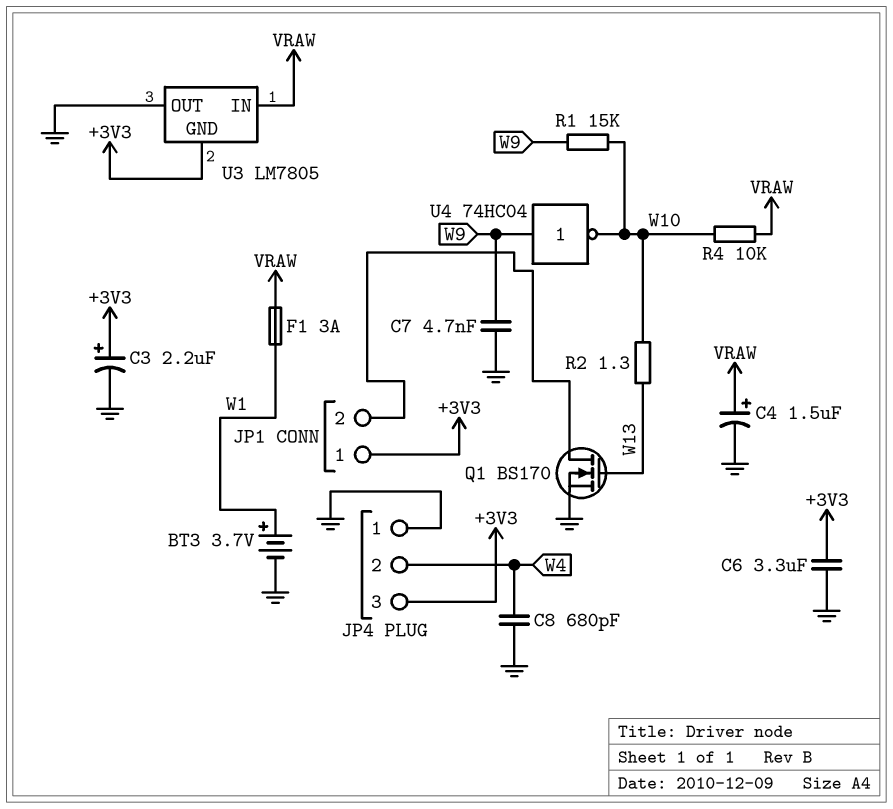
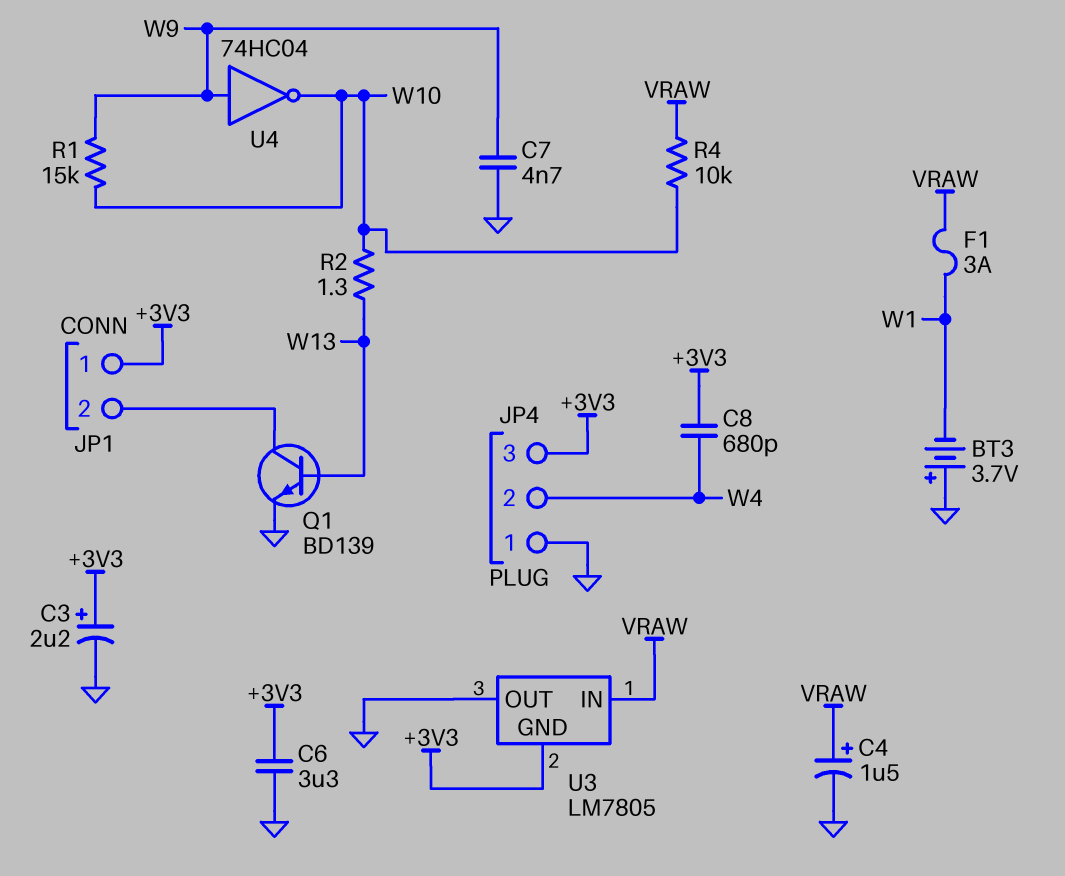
BT3: 3.7V (plus W1, minus GND) -> 3.7V (plus GND, minus W1)
C8: 680pF (GND, W4) -> 680pF (+3V3, W4)
Q1: NMOS BS170 (G W13, D JP1/2, S GND) -> NPN BD139 (B W13, C JP1/2, E GND)

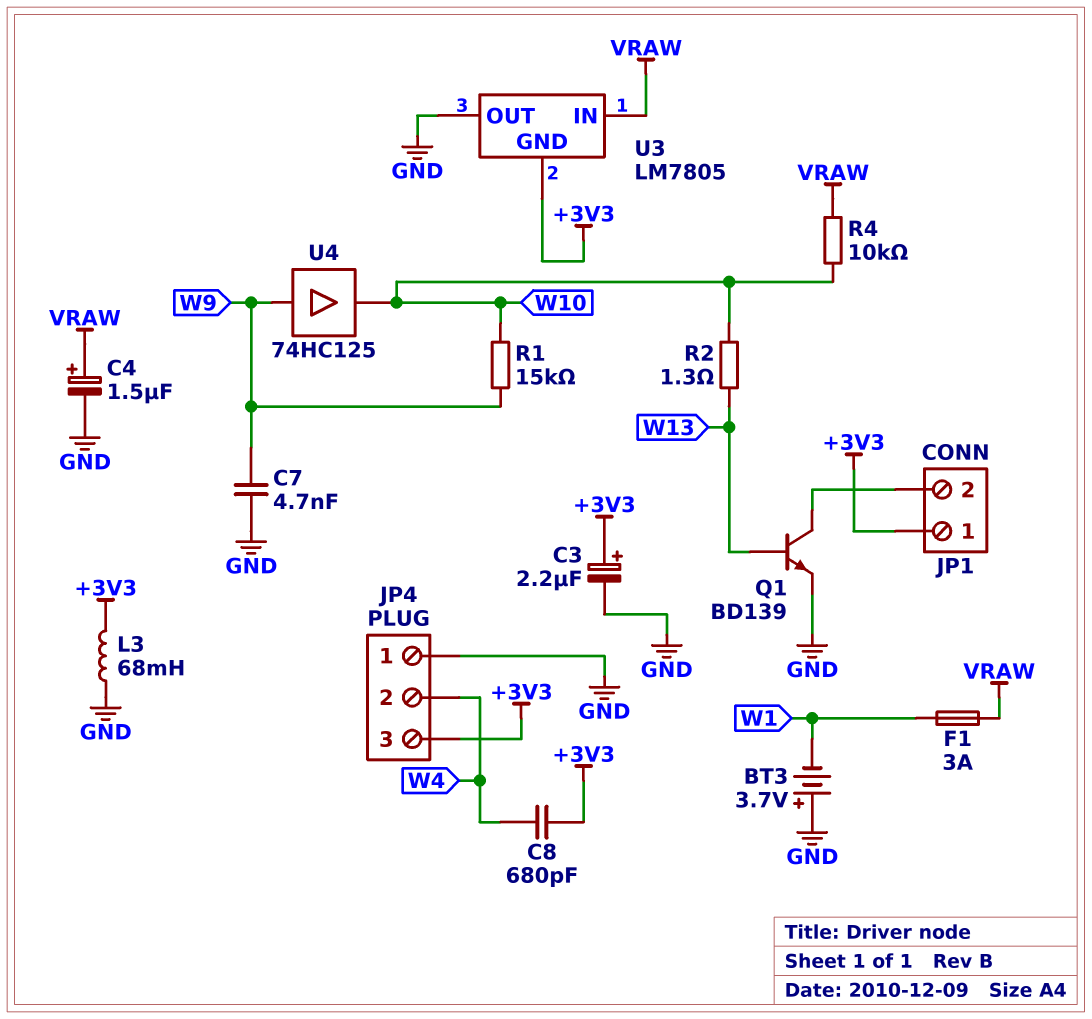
C6: 3.3uF (+3V3, GND) -> none
L3: none -> 68mH (+3V3, GND)
U4: NOT 74HC04 (in W9, out W10) -> buffer 74HC125 (in W9, out W10)

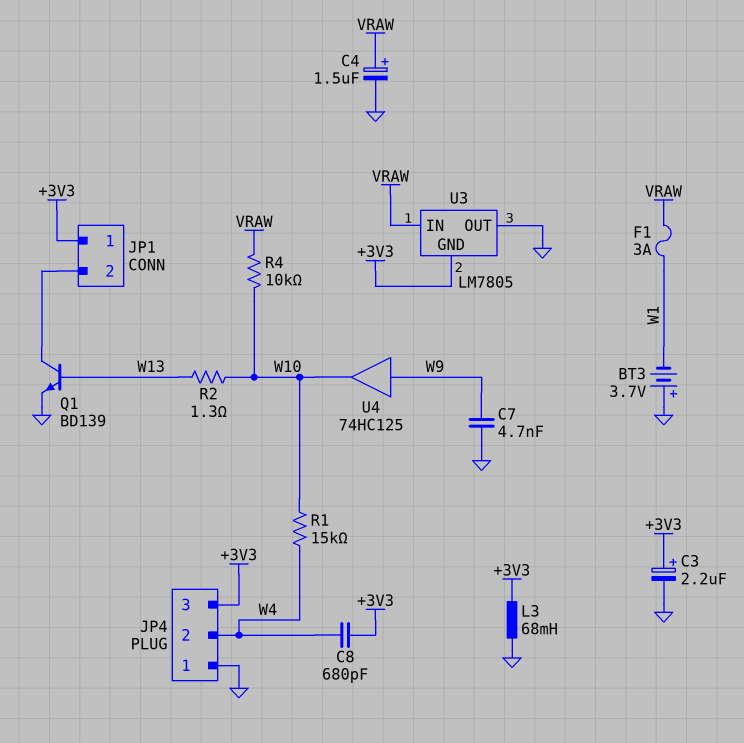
R1: 15k (W9, W10) -> 15k (W4, W10)

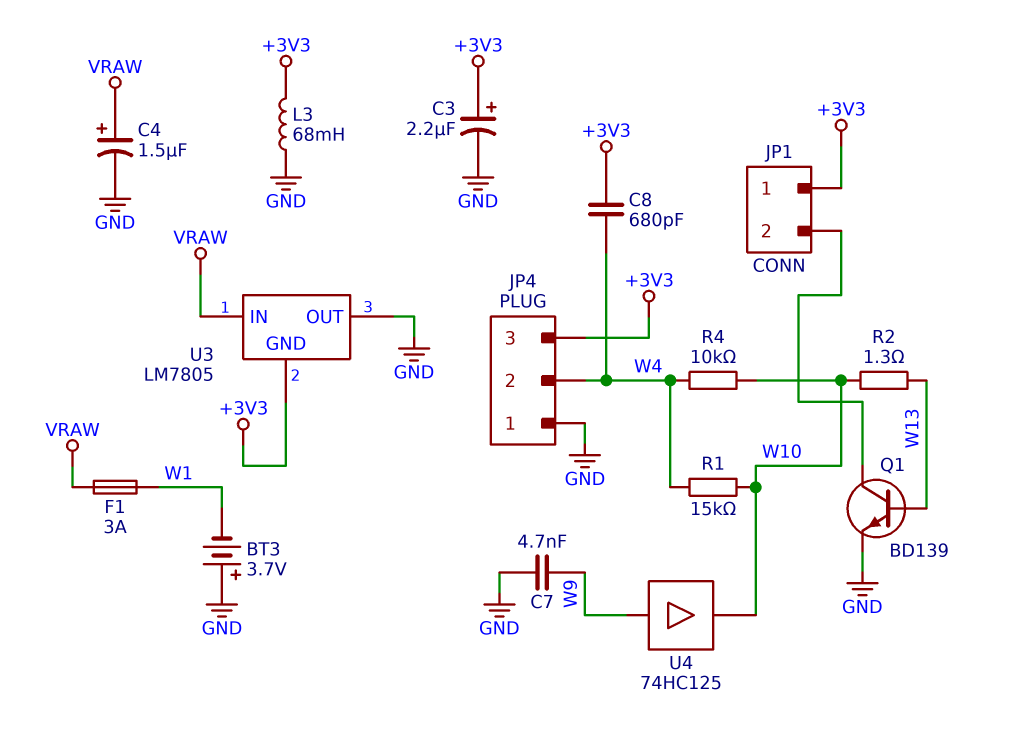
R4: 10k (VRAW, W10) -> 10k (W4, W10)

